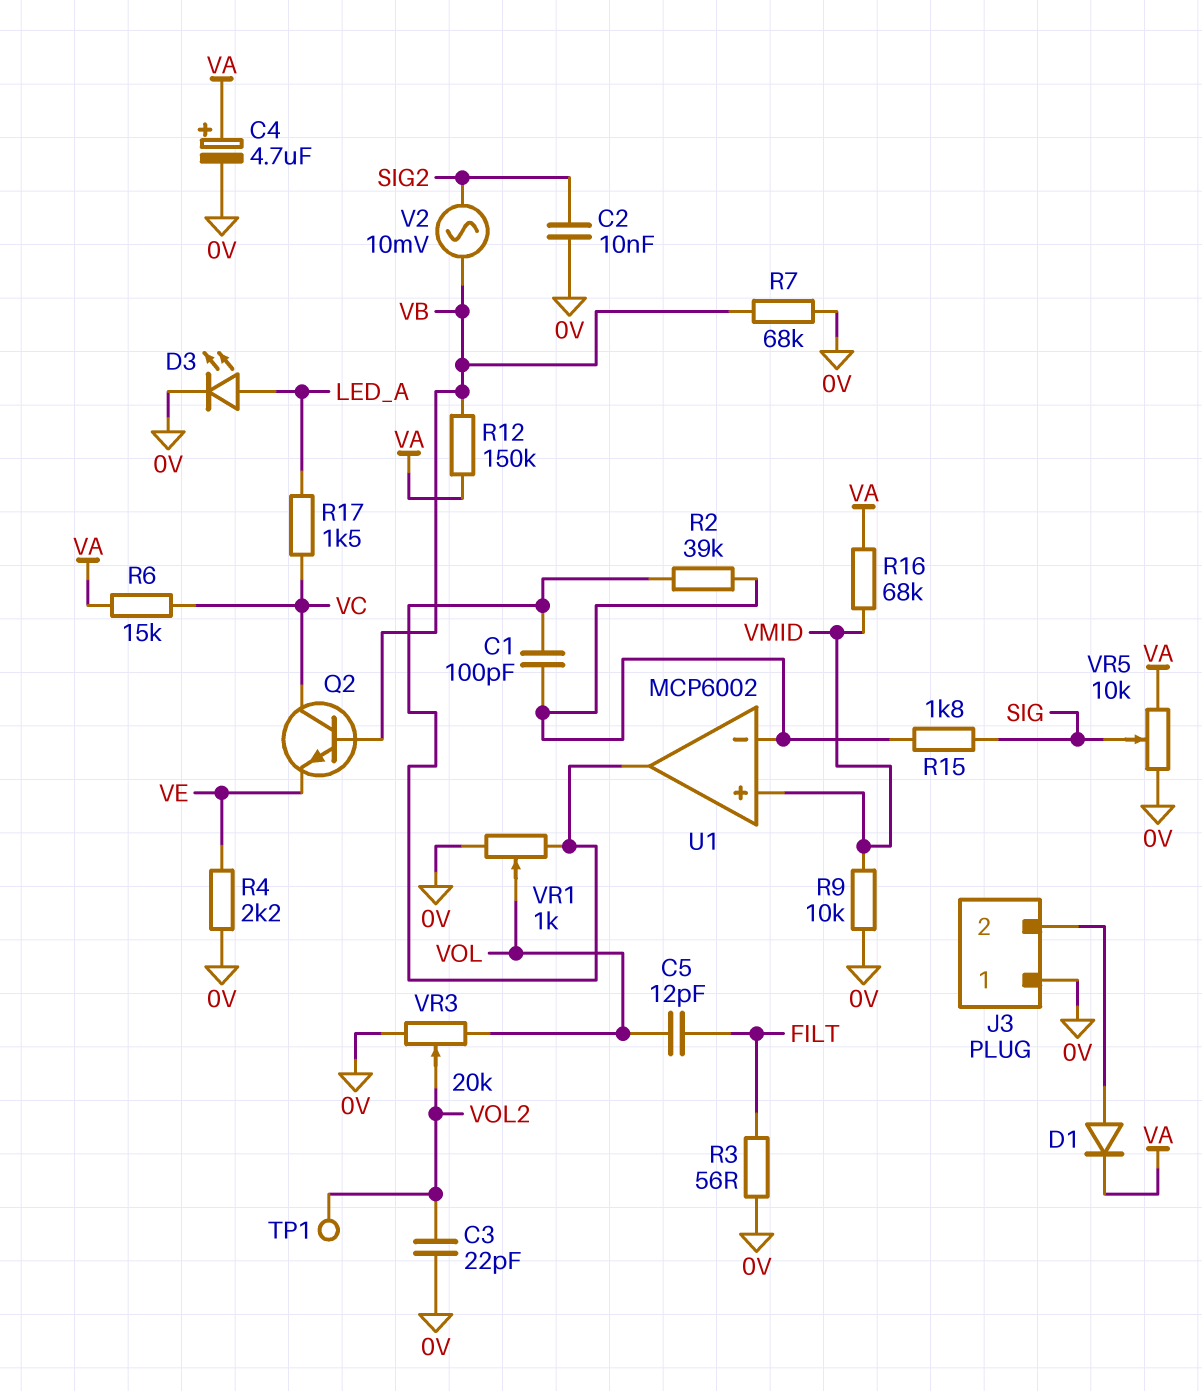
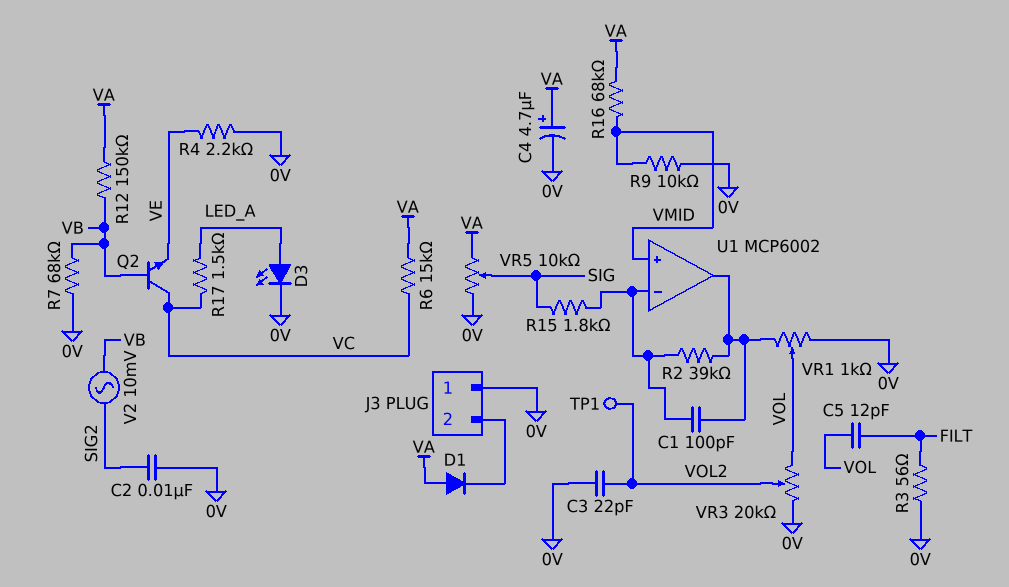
D1: diode (A J3/2, K VA) -> diode (A VA, K J3/2)

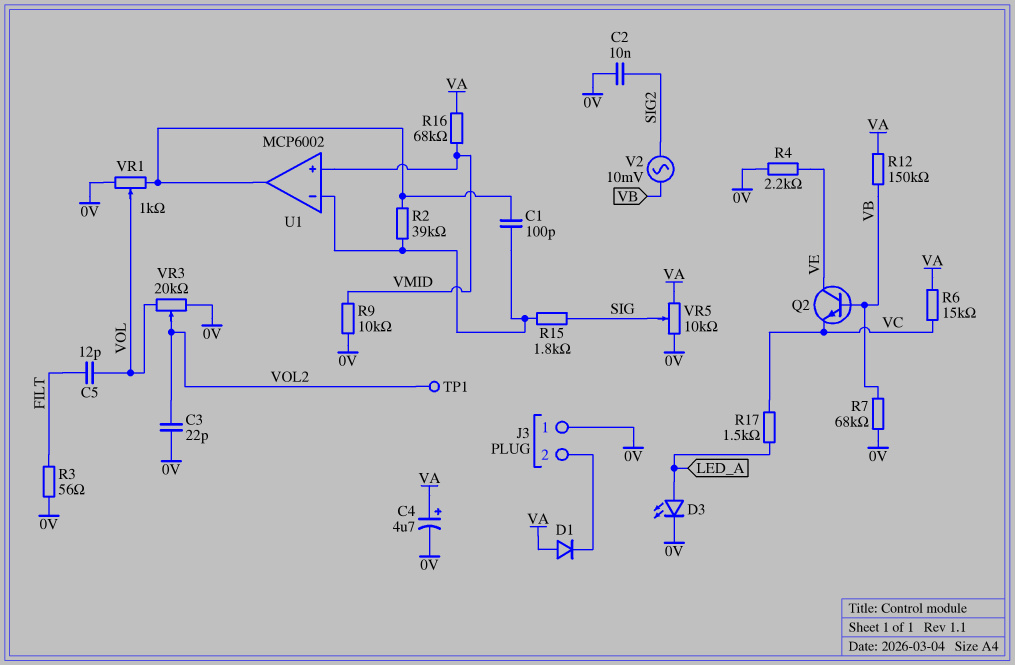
Q2: NPN (B VB, C VC, E VE) -> NPN (B VB, C VE, E VC)

